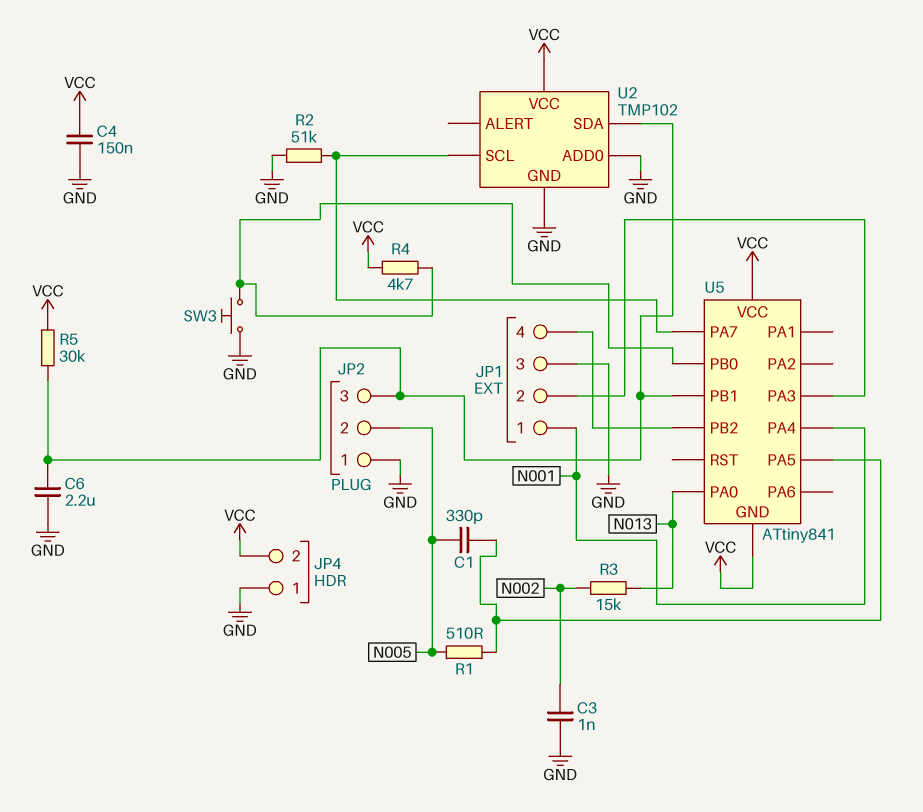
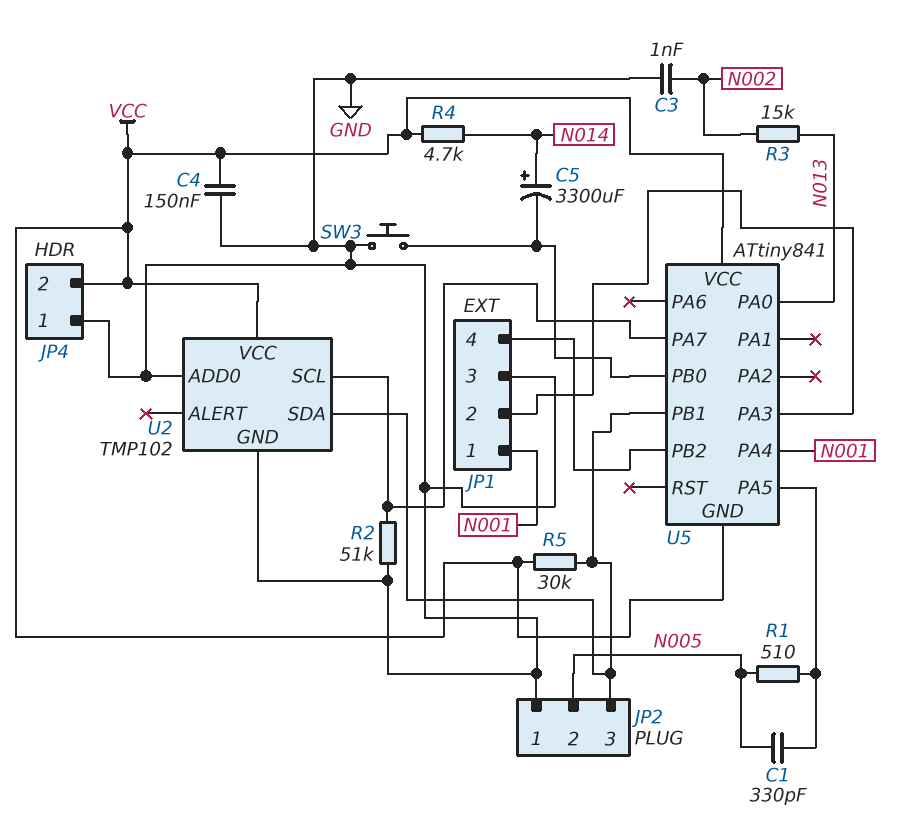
C5: none -> 3300uF (plus N014, minus U5/PB0)
C6: 2.2uF (GND, JP2/3) -> none
R4: 4.7k (U5/PB0, VCC) -> 4.7k (N014, VCC)

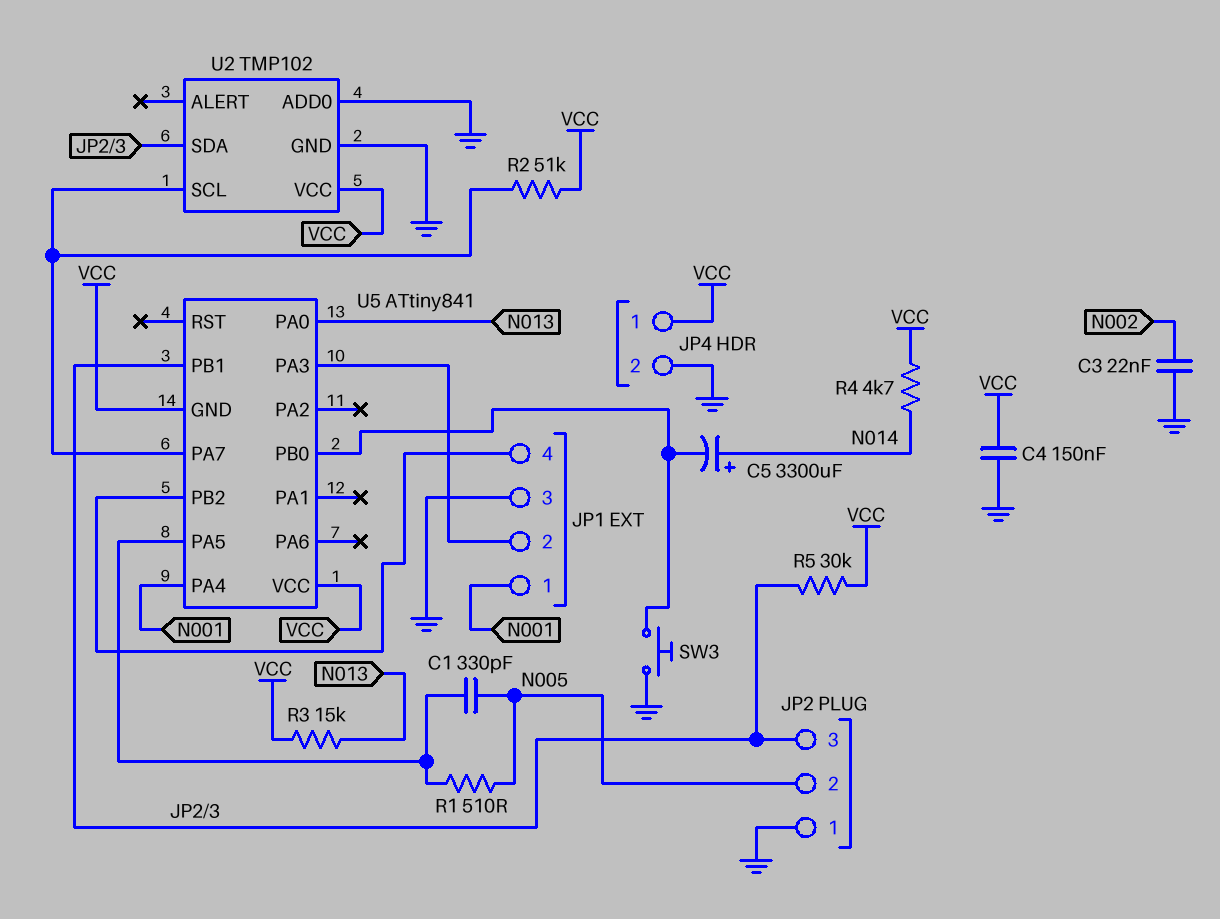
C3: 1nF (GND, N002) -> 22nF (GND, N002)
JP4 pin 1: GND -> VCC
JP4 pin 2: VCC -> GND
R2: 51k (GND, U2/SCL) -> 51k (U2/SCL, VCC)
R3: 15k (N002, N013) -> 15k (N013, VCC)

